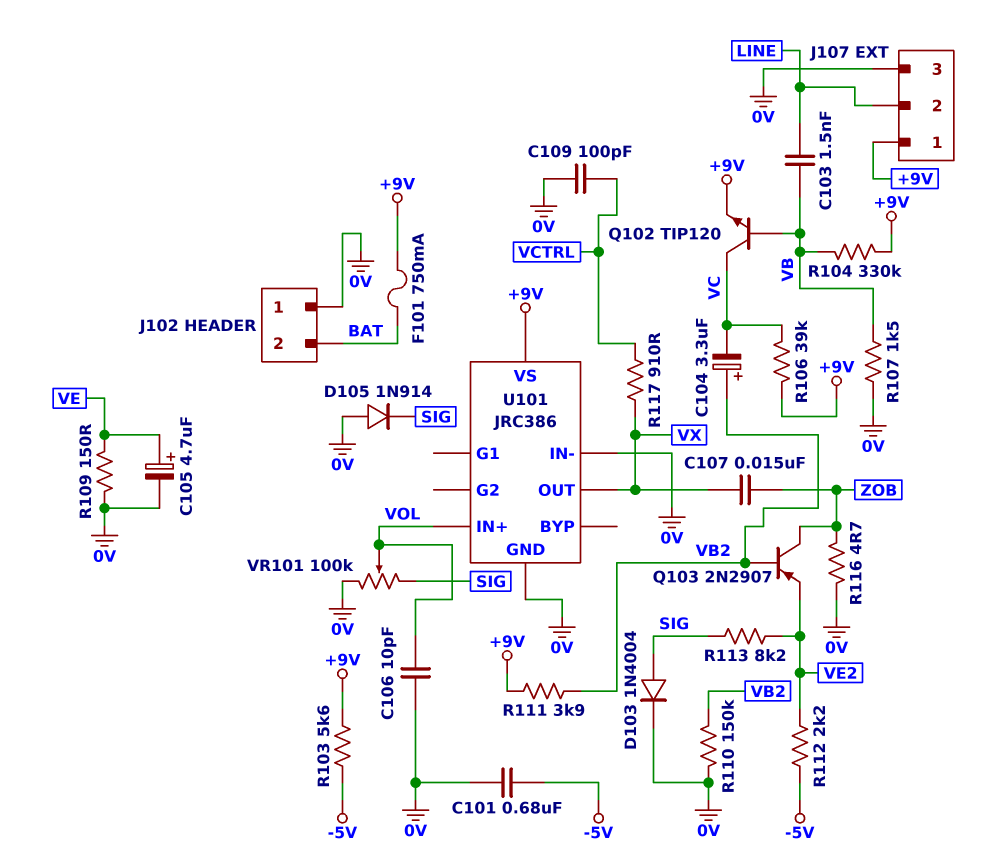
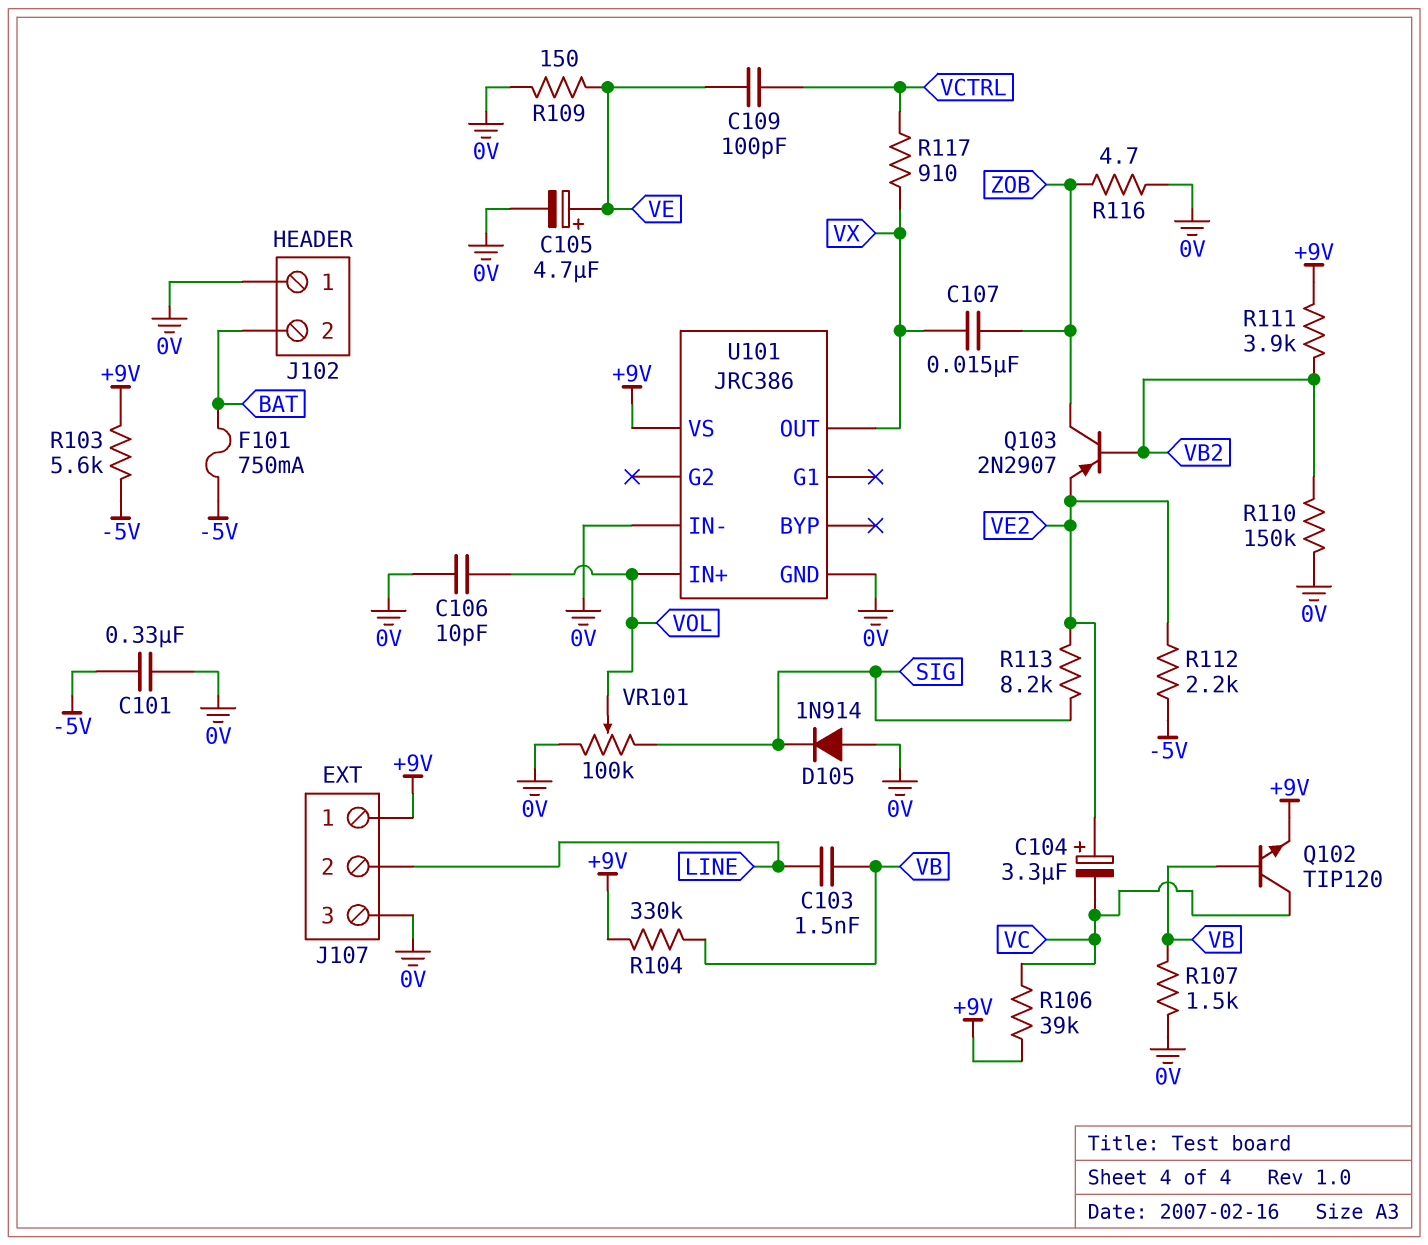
C101: 680nF (-5V, 0V) -> 330nF (-5V, 0V)
C104: 3.3uF (plus VB2, minus VC) -> 3.3uF (plus VE2, minus VC)
C109: 100pF (0V, VCTRL) -> 100pF (VCTRL, VE)
D103: diode 1N4004 (A SIG, K 0V) -> none
F101: 750mA (+9V, BAT) -> 750mA (-5V, BAT)

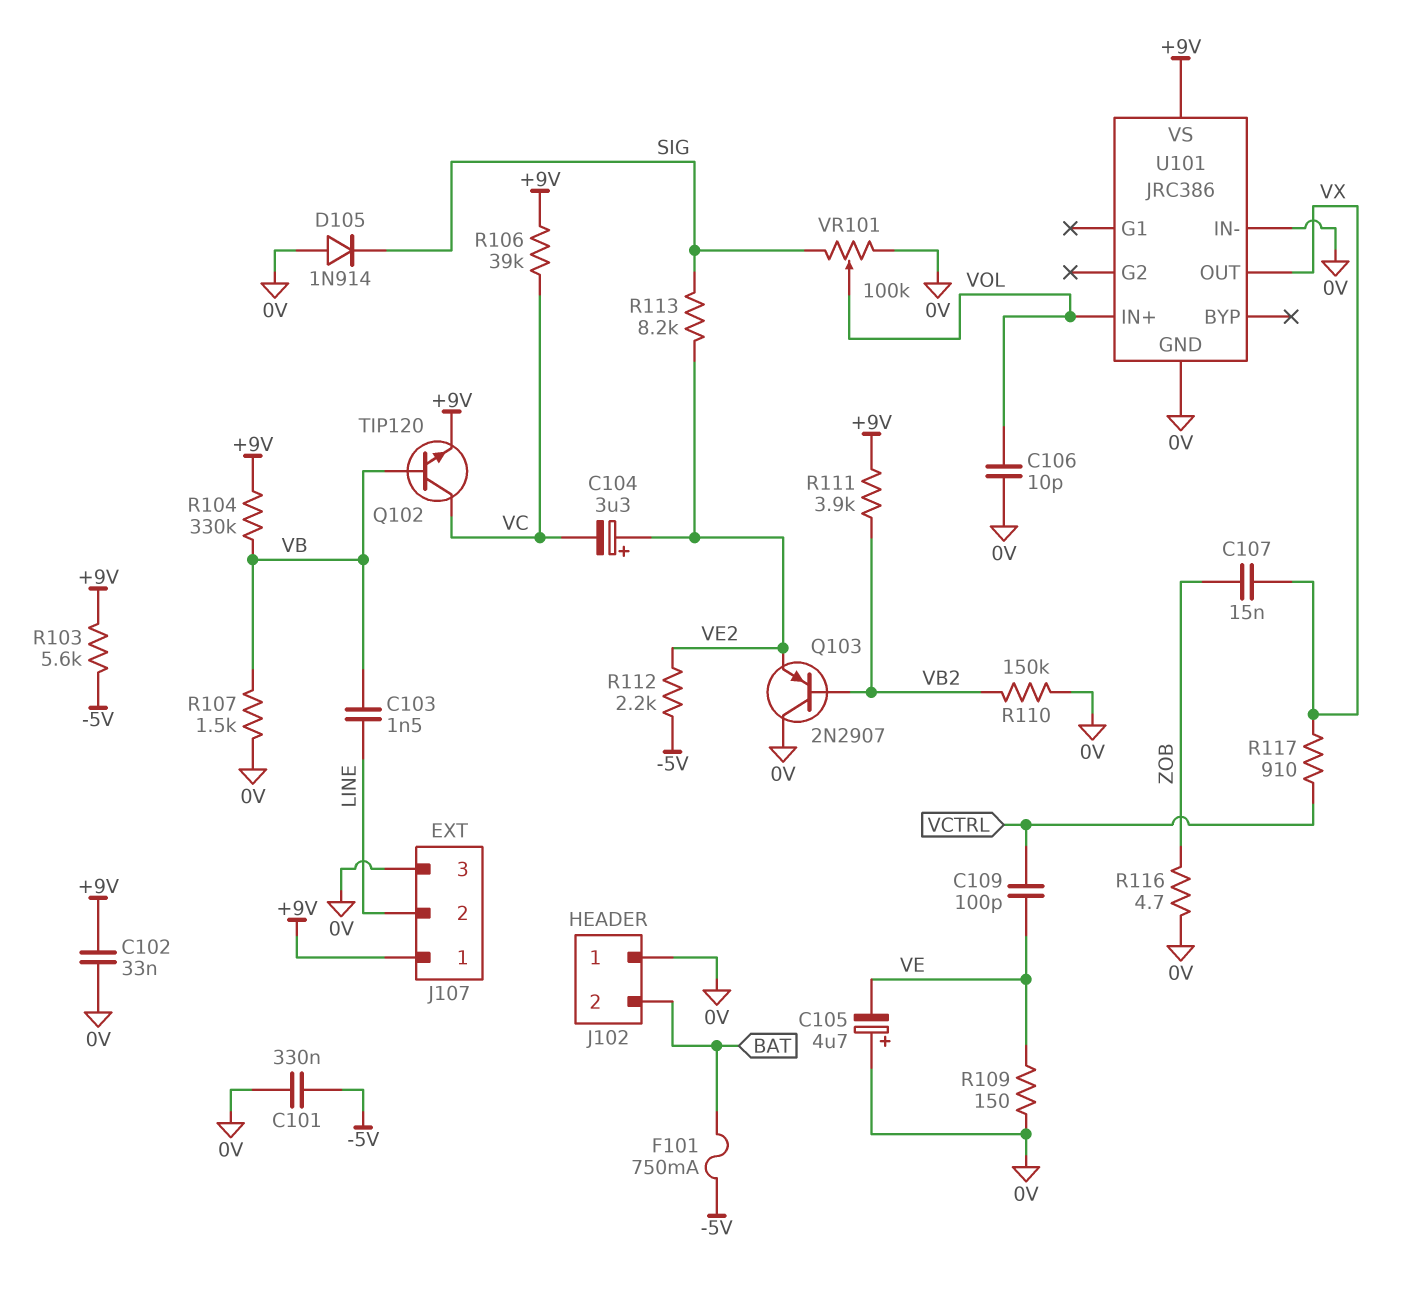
C102: none -> 33nF (+9V, 0V)
C105: 4.7uF (plus VE, minus 0V) -> 4.7uF (plus 0V, minus VE)
Q103: PNP 2N2907 (B VB2, C ZOB, E VE2) -> PNP 2N2907 (B VB2, C 0V, E VE2)

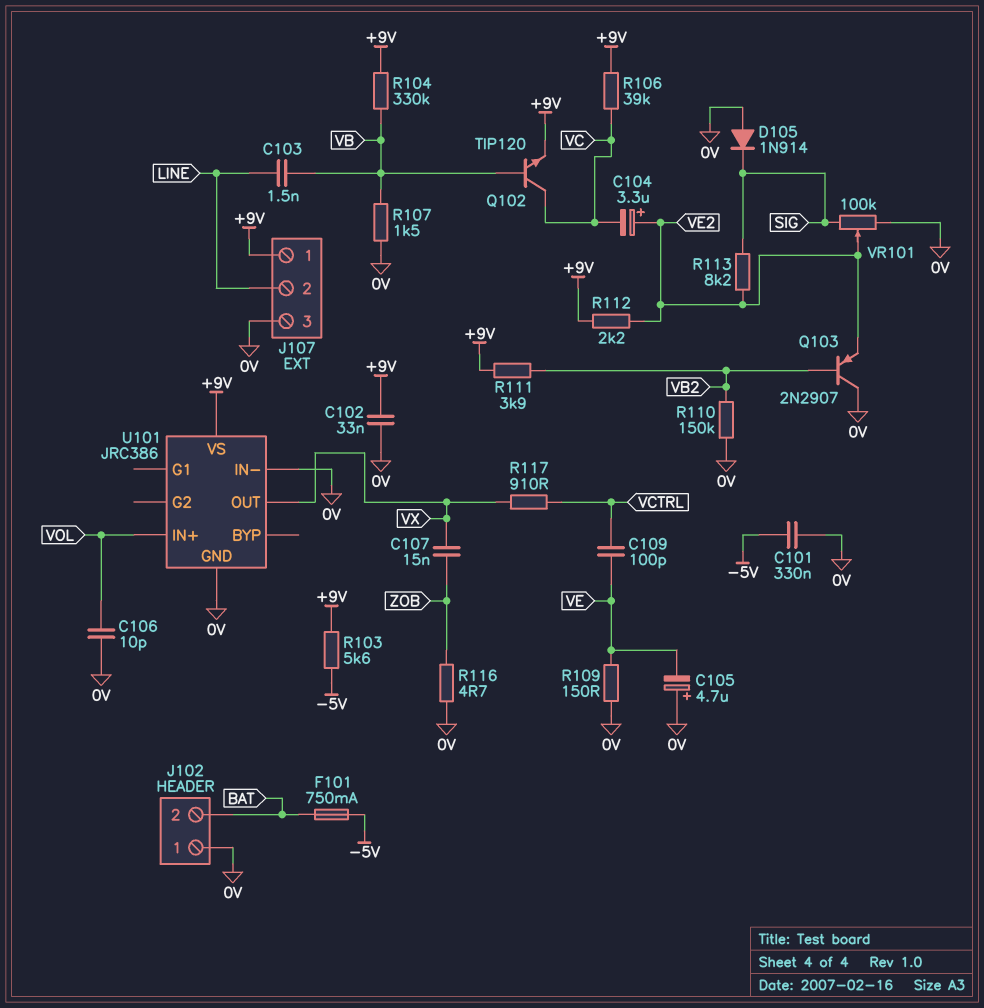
R112: 2.2k (-5V, VE2) -> 2.2k (+9V, VE2)
VR101: 100k (0V, SIG, wiper VOL) -> 100k (0V, SIG, wiper VE2)

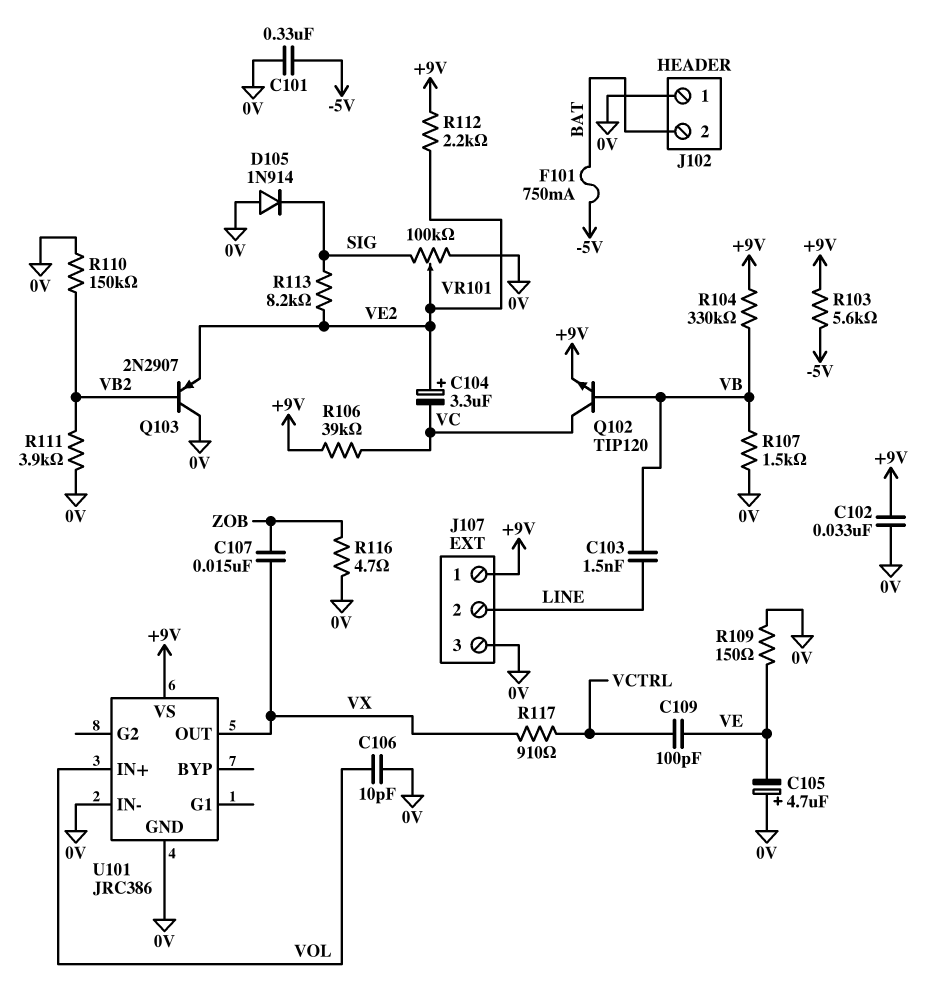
R111: 3.9k (+9V, VB2) -> 3.9k (0V, VB2)

